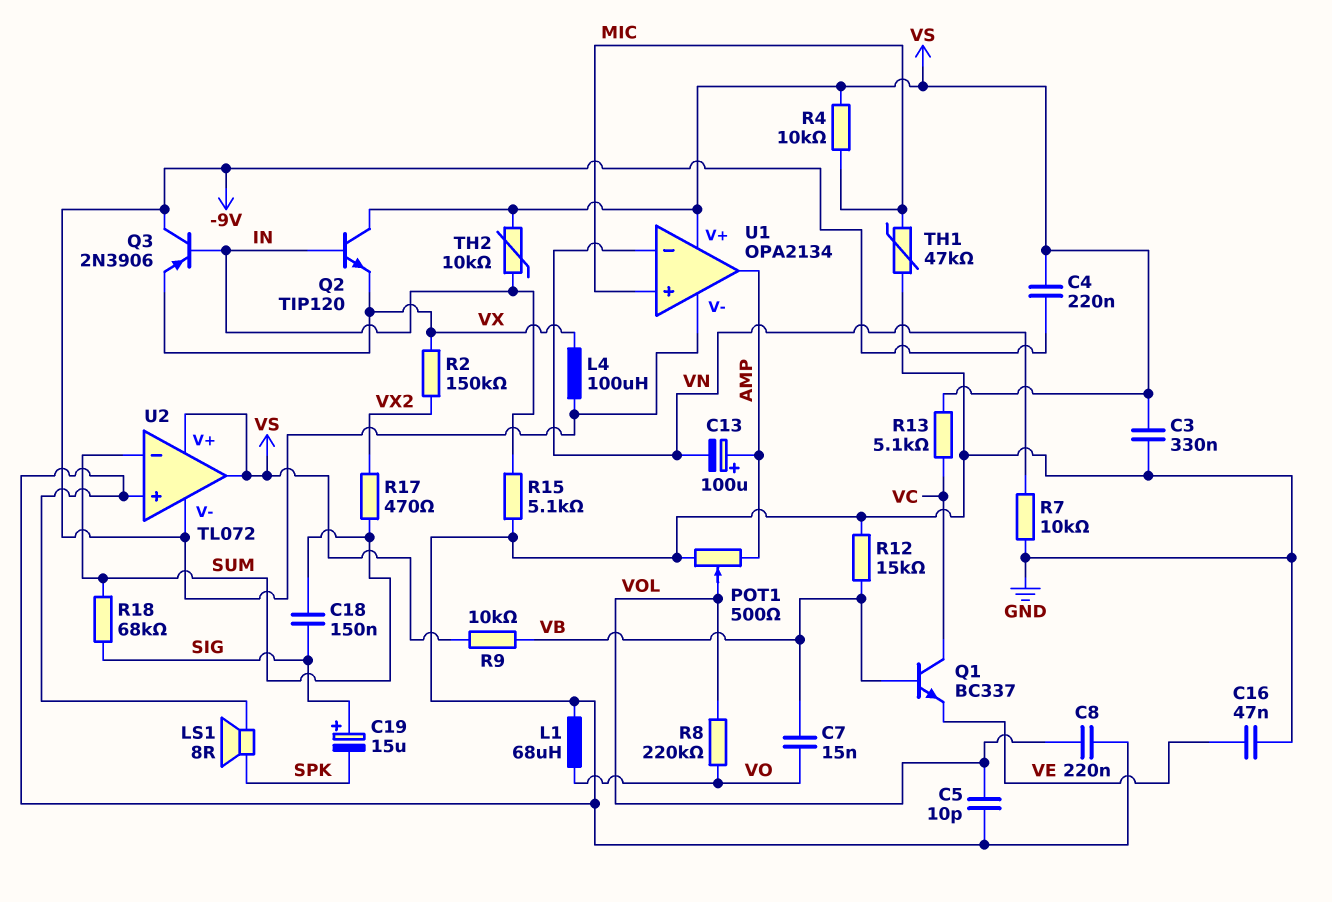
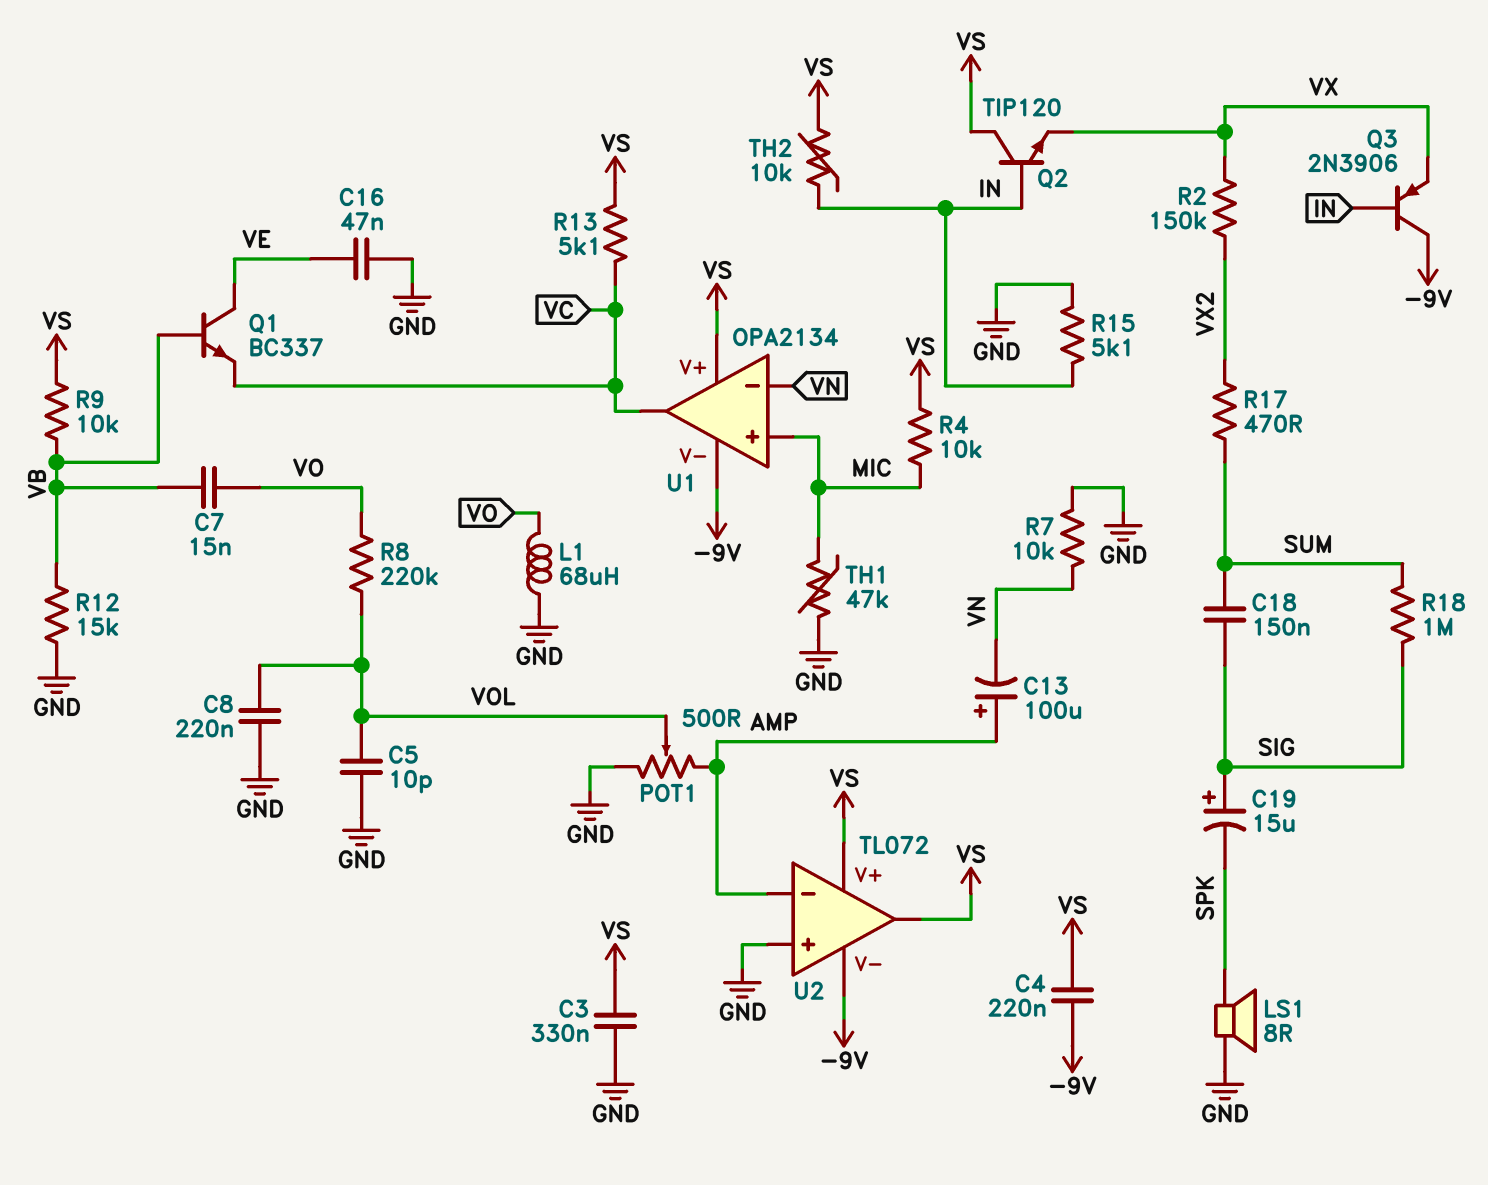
L4: 100uH (-9V, VX) -> none
Q1: NPN BC337 (B VB, C VC, E VE) -> NPN BC337 (B VB, C VE, E VC)
R18: 68k (SIG, SUM) -> 1M (SIG, SUM)
U1 pin out: AMP -> VC
U2 pin in-: SUM -> AMP

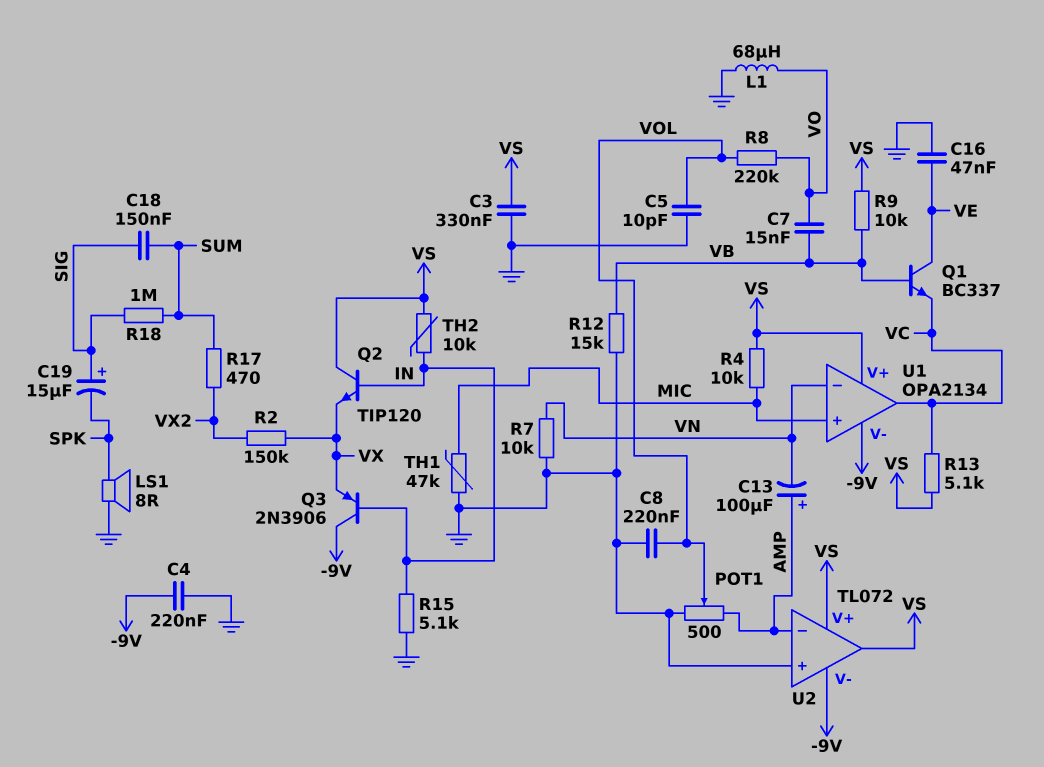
C4: 220nF (-9V, VS) -> 220nF (-9V, GND)

